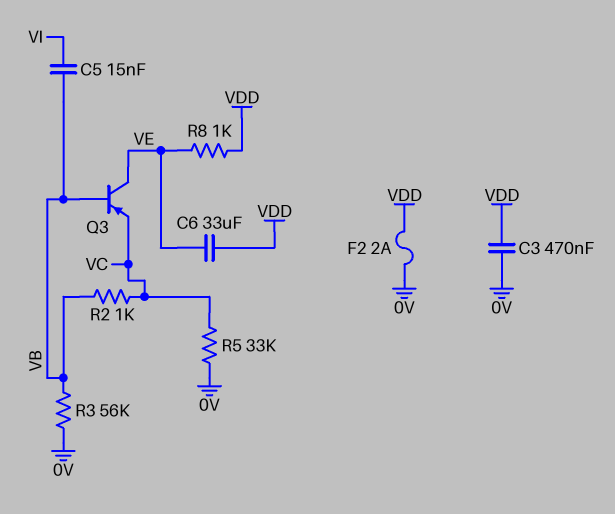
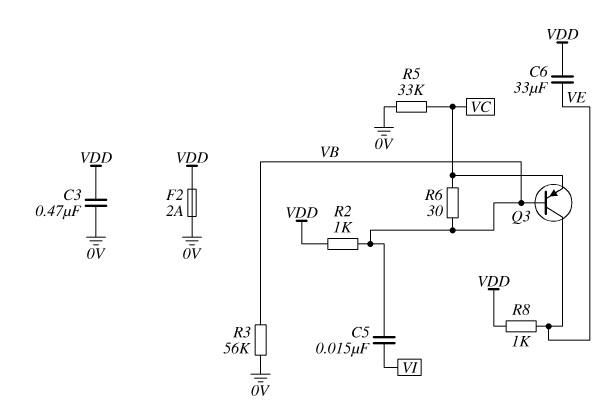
R2: 1k (VB, VC) -> 1k (VB, VDD)
R6: none -> 30 (VB, VC)

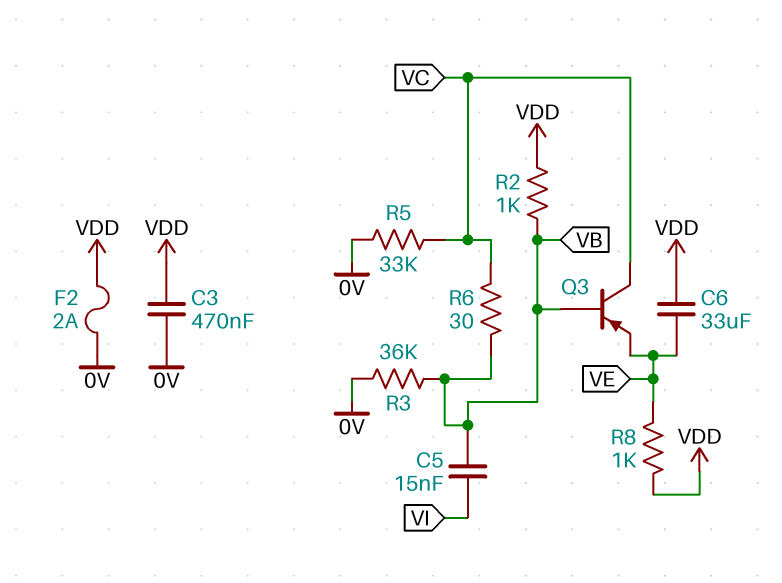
Q3: PNP (B VB, C VE, E VC) -> PNP (B VB, C VC, E VE)
R3: 56k (0V, VB) -> 36k (0V, VB)

